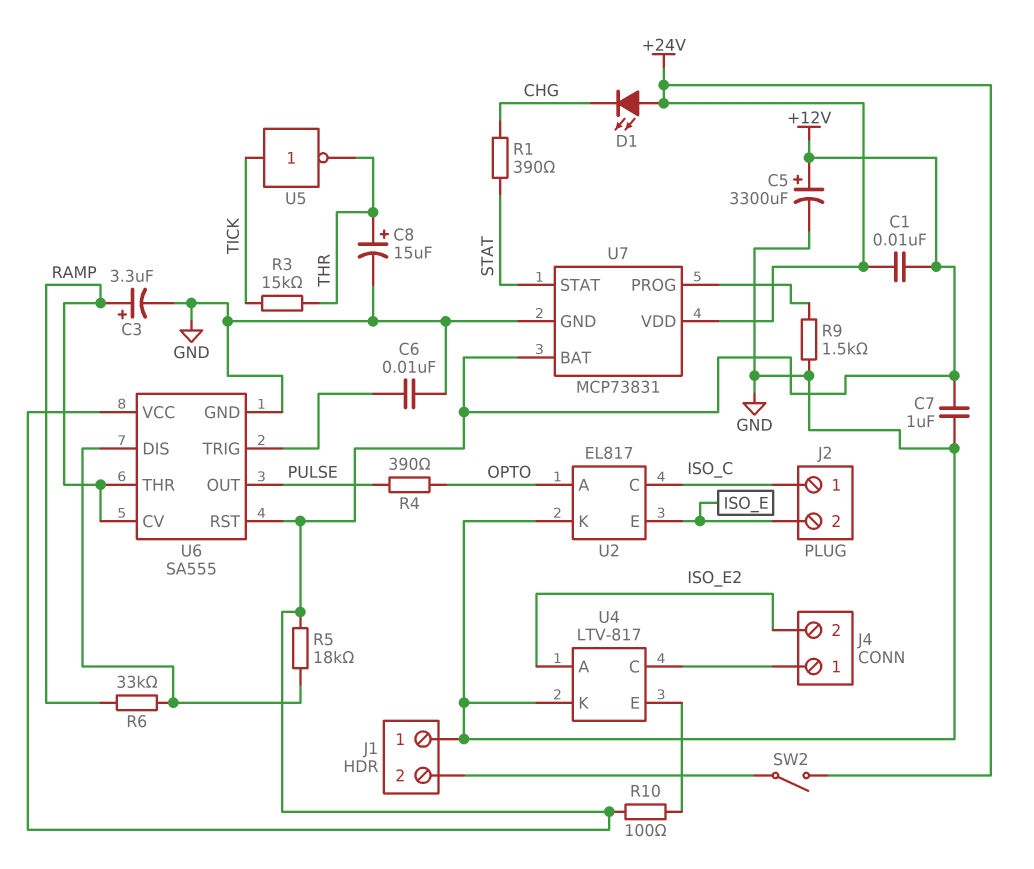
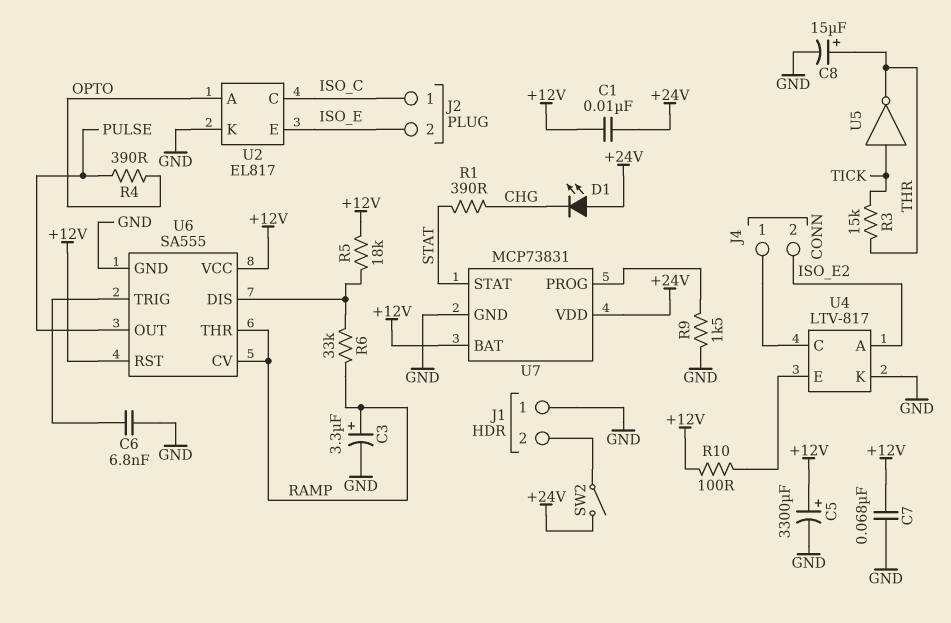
C6: 10nF (GND, U6/TRIG) -> 6.8nF (GND, U6/TRIG)
C7: 1uF (+12V, GND) -> 68nF (+12V, GND)

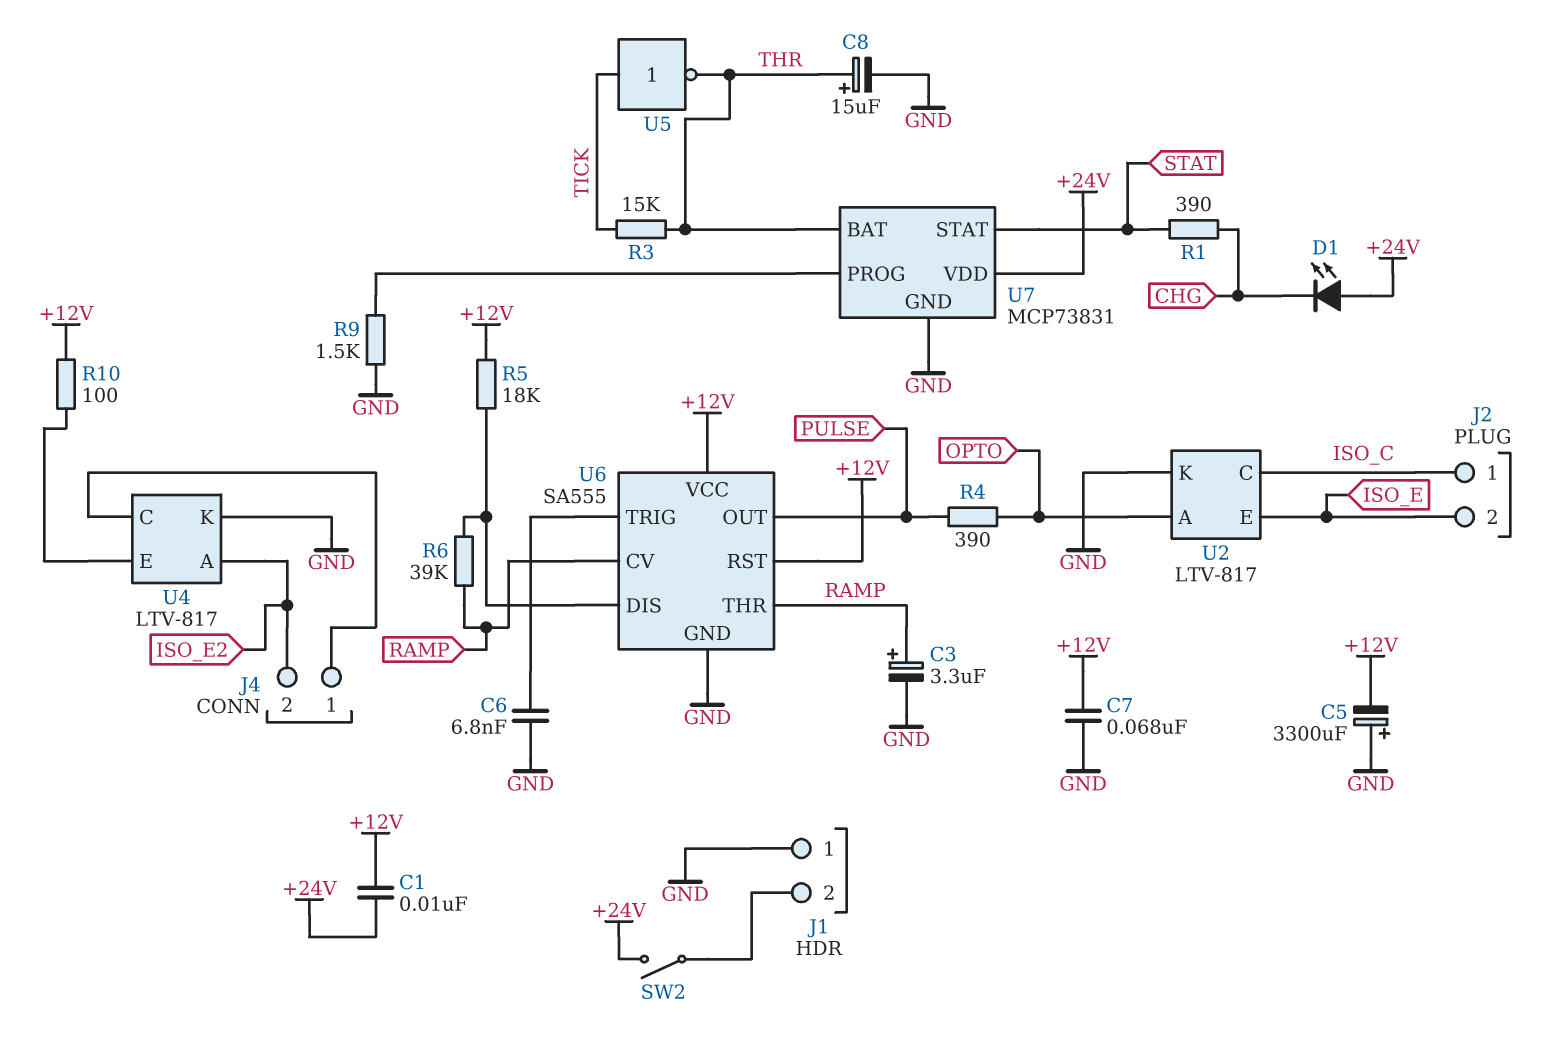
C5: 3300uF (plus +12V, minus GND) -> 3300uF (plus GND, minus +12V)
R6: 33k (RAMP, U6/DIS) -> 39k (RAMP, U6/DIS)
U2: EL817 -> LTV-817
U7 pin BAT: +12V -> THR

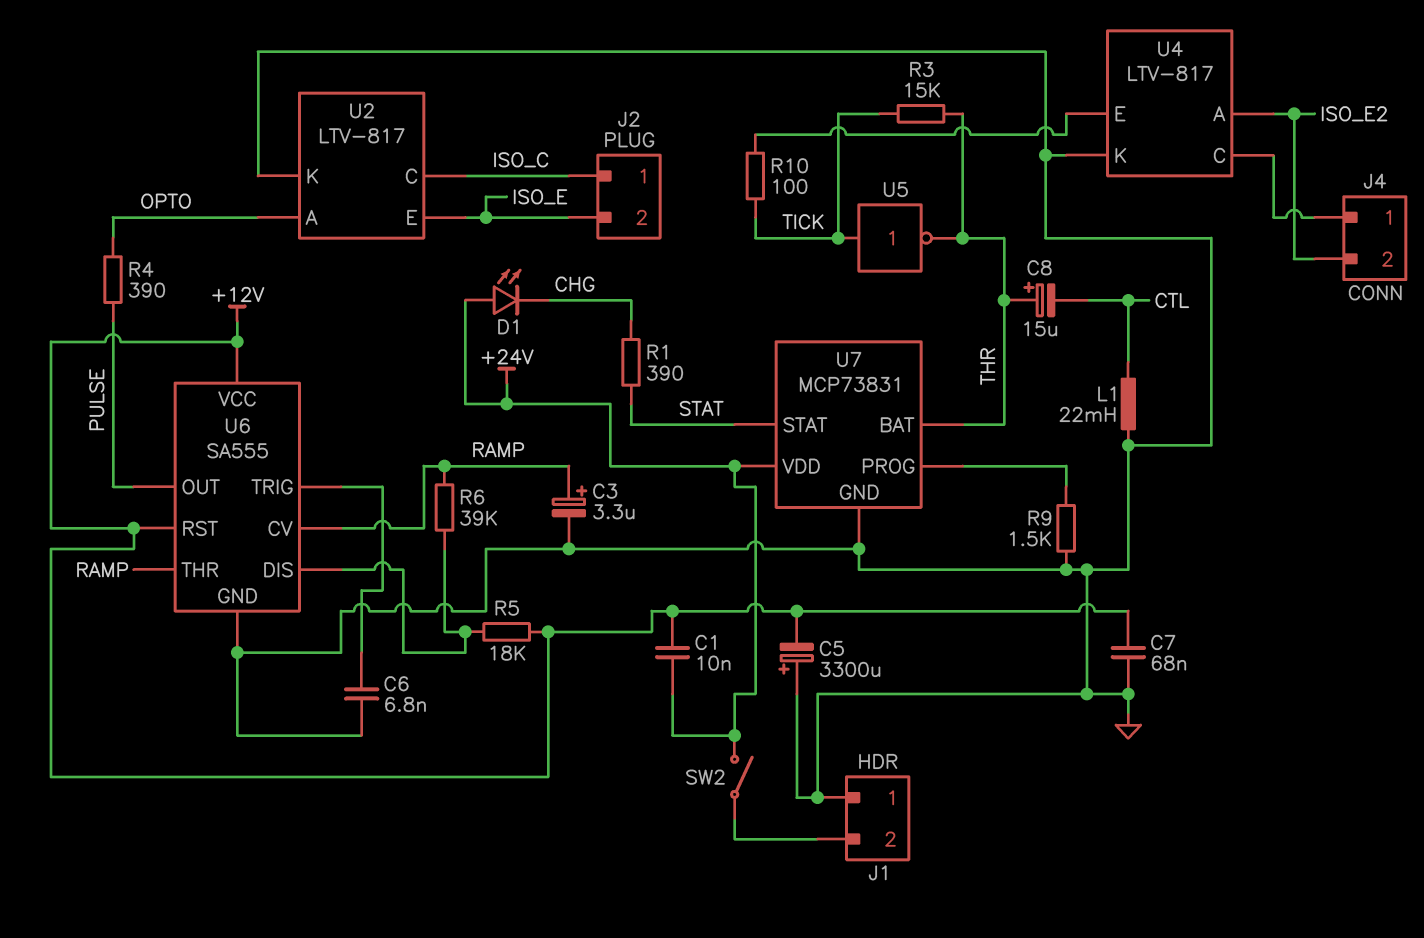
C8: 15uF (plus THR, minus GND) -> 15uF (plus THR, minus CTL)
L1: none -> 22mH (CTL, GND)
R10: 100 (+12V, U4/E) -> 100 (TICK, U4/E)

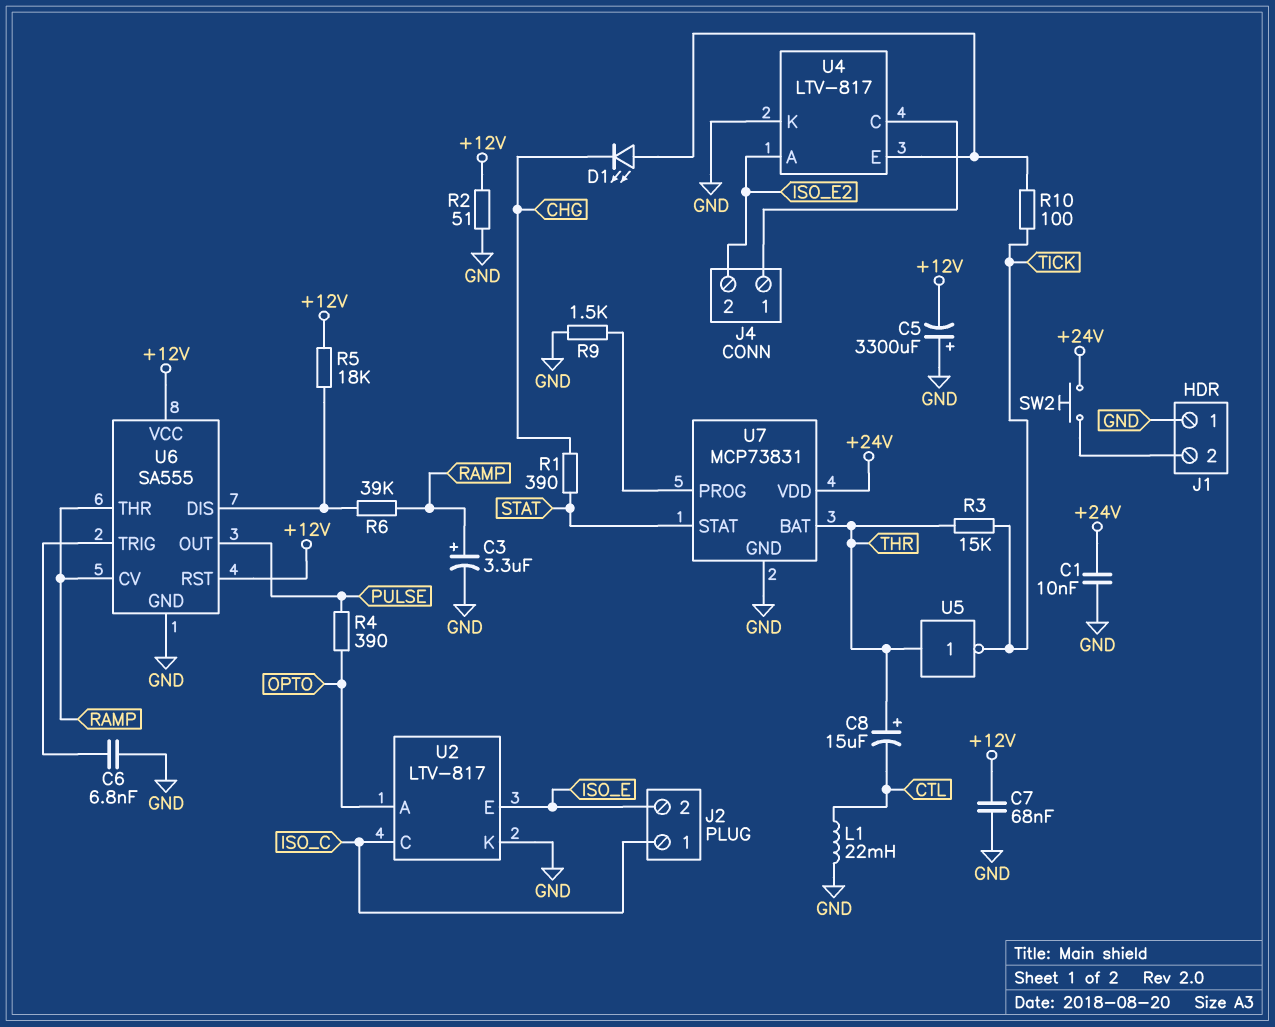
C1: 10nF (+12V, +24V) -> 10nF (+24V, GND)
D1: LED (A +24V, K CHG) -> LED (A U4/E, K CHG)
R2: none -> 51 (+12V, GND)
SW2: switch (+24V, J1/2) -> button (+24V, J1/2)
U5: NOT (in TICK, out THR) -> NOT (in THR, out TICK)

